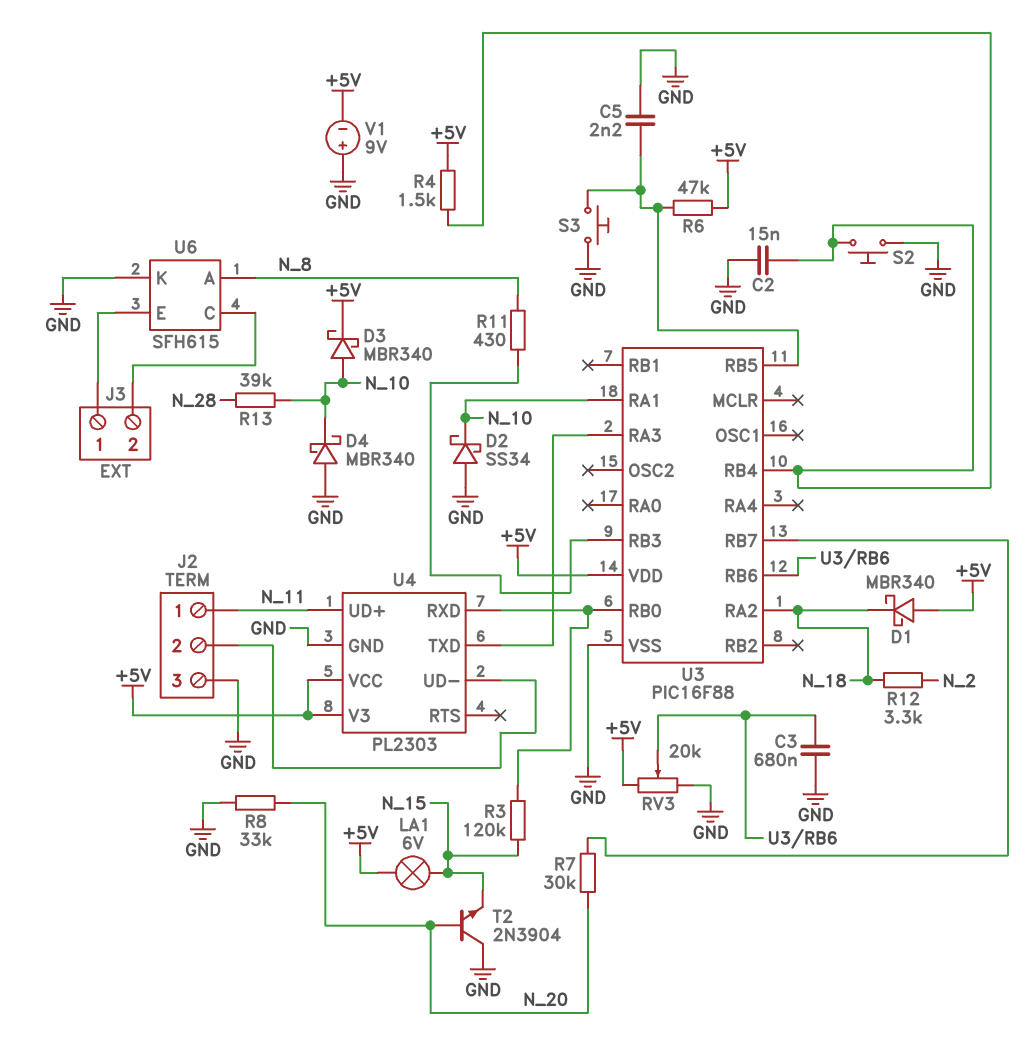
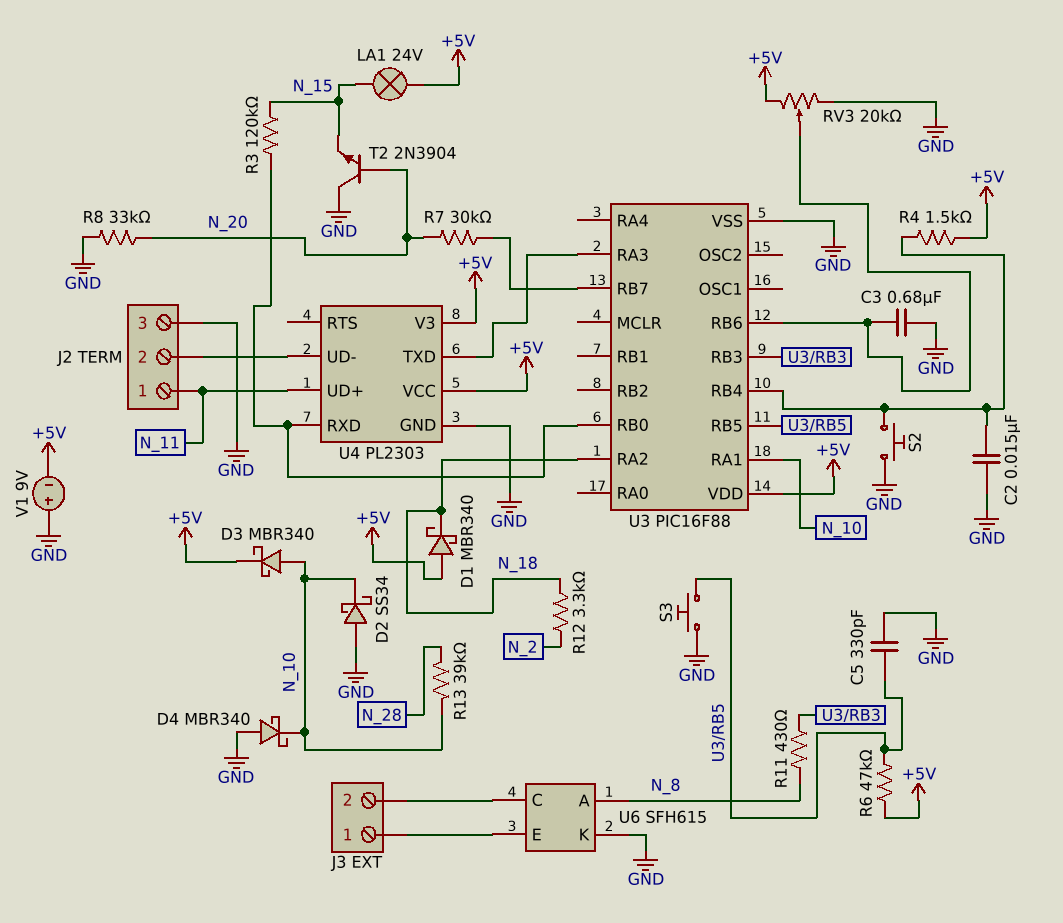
C5: 2.2nF (GND, U3/RB5) -> 330pF (GND, U3/RB5)
LA1: lamp 6V (+5V, N_15) -> lamp 24V (+5V, N_15)

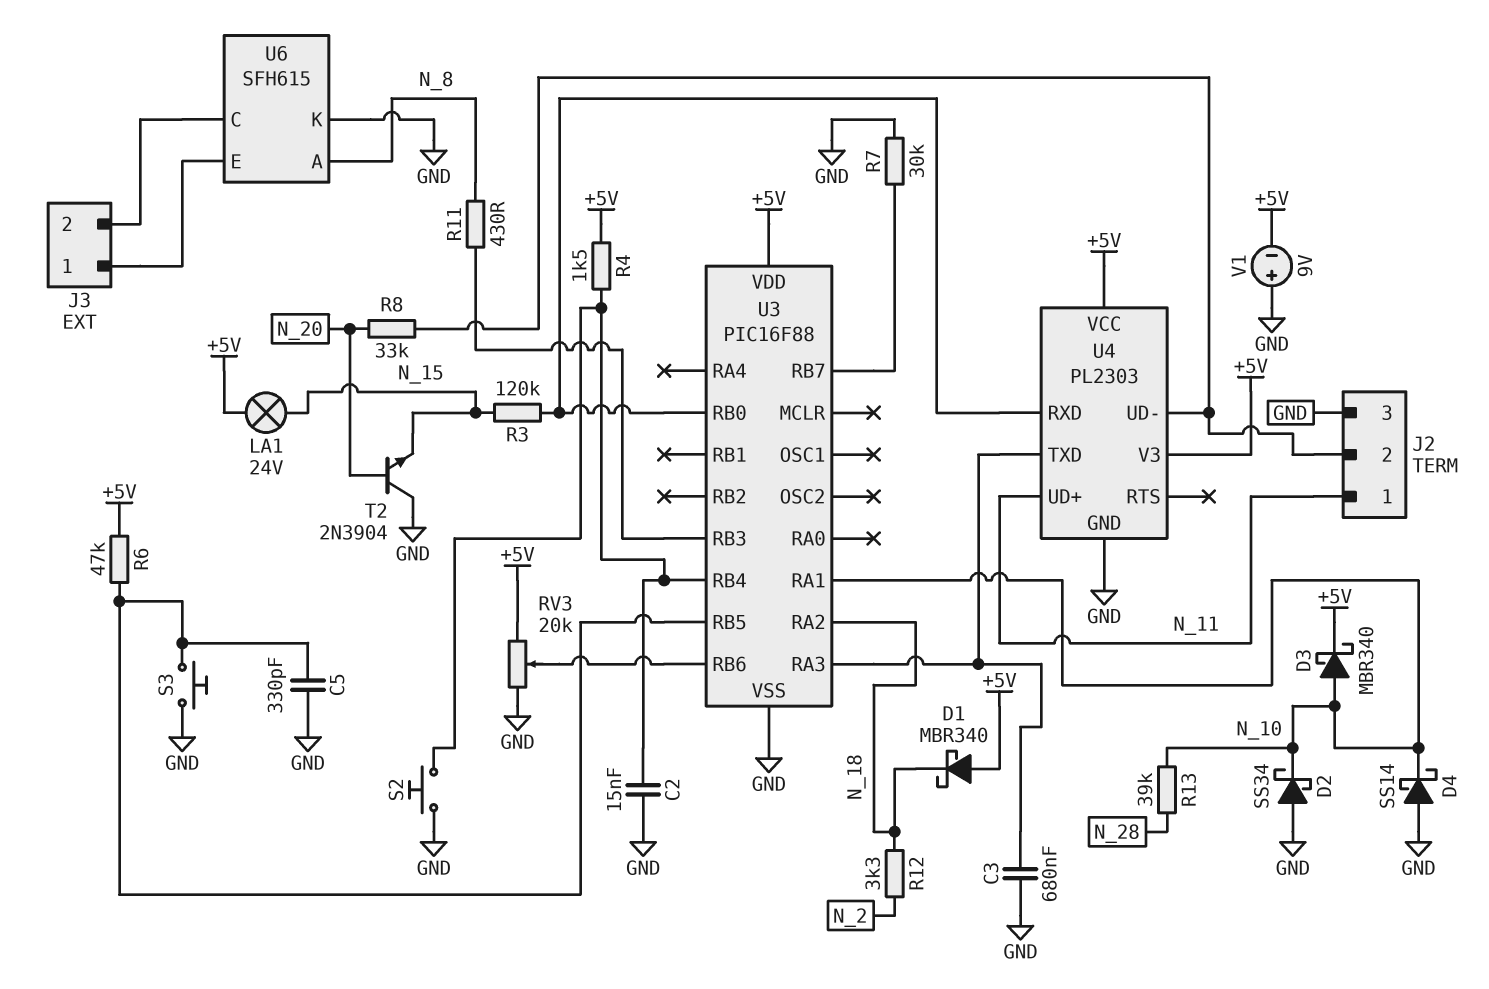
C3: 680nF (GND, U3/RB6) -> 680nF (GND, U3/RA3)
D4: schottky MBR340 (A GND, K N_10) -> schottky SS14 (A GND, K N_10)
R7: 30k (N_20, U3/RB7) -> 30k (GND, U3/RB7)
R8: 33k (GND, N_20) -> 33k (J2/2, N_20)

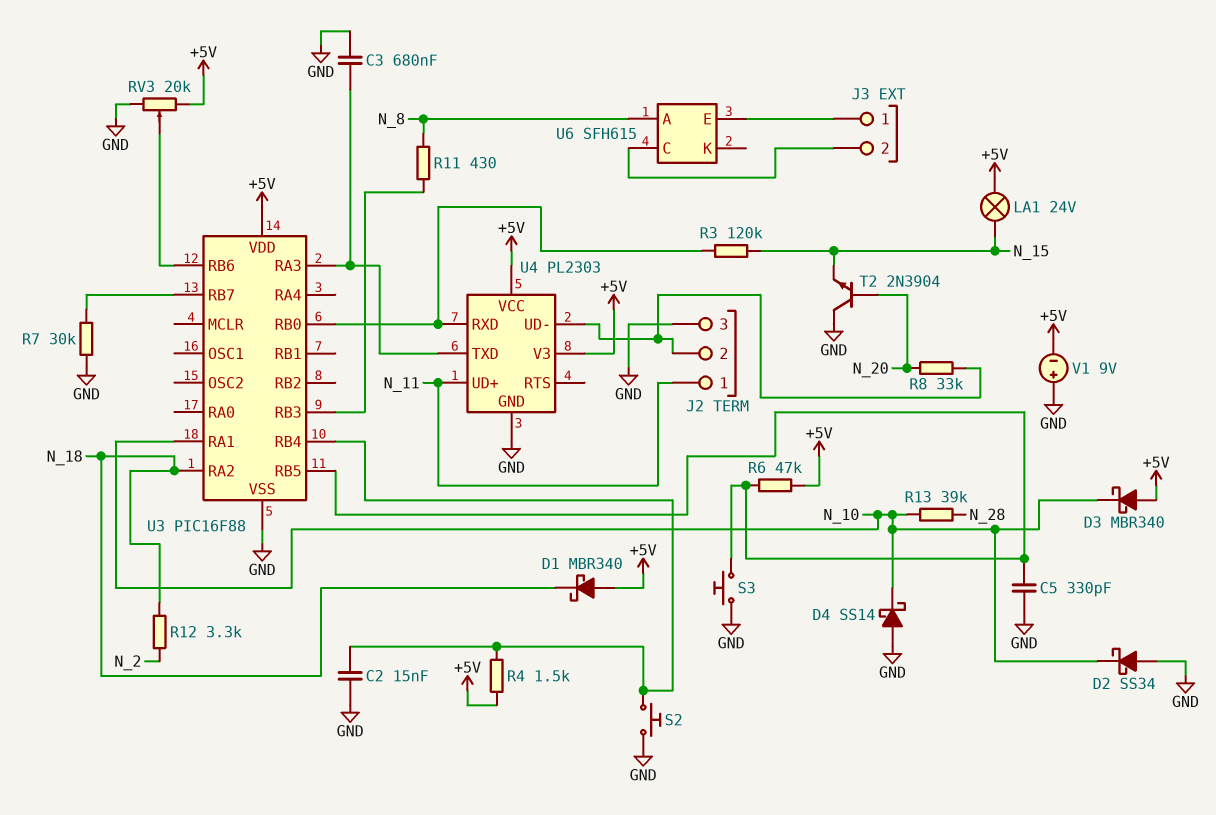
D3: schottky MBR340 (A N_10, K +5V) -> schottky MBR340 (A +5V, K N_10)
U6 pin K: GND -> none

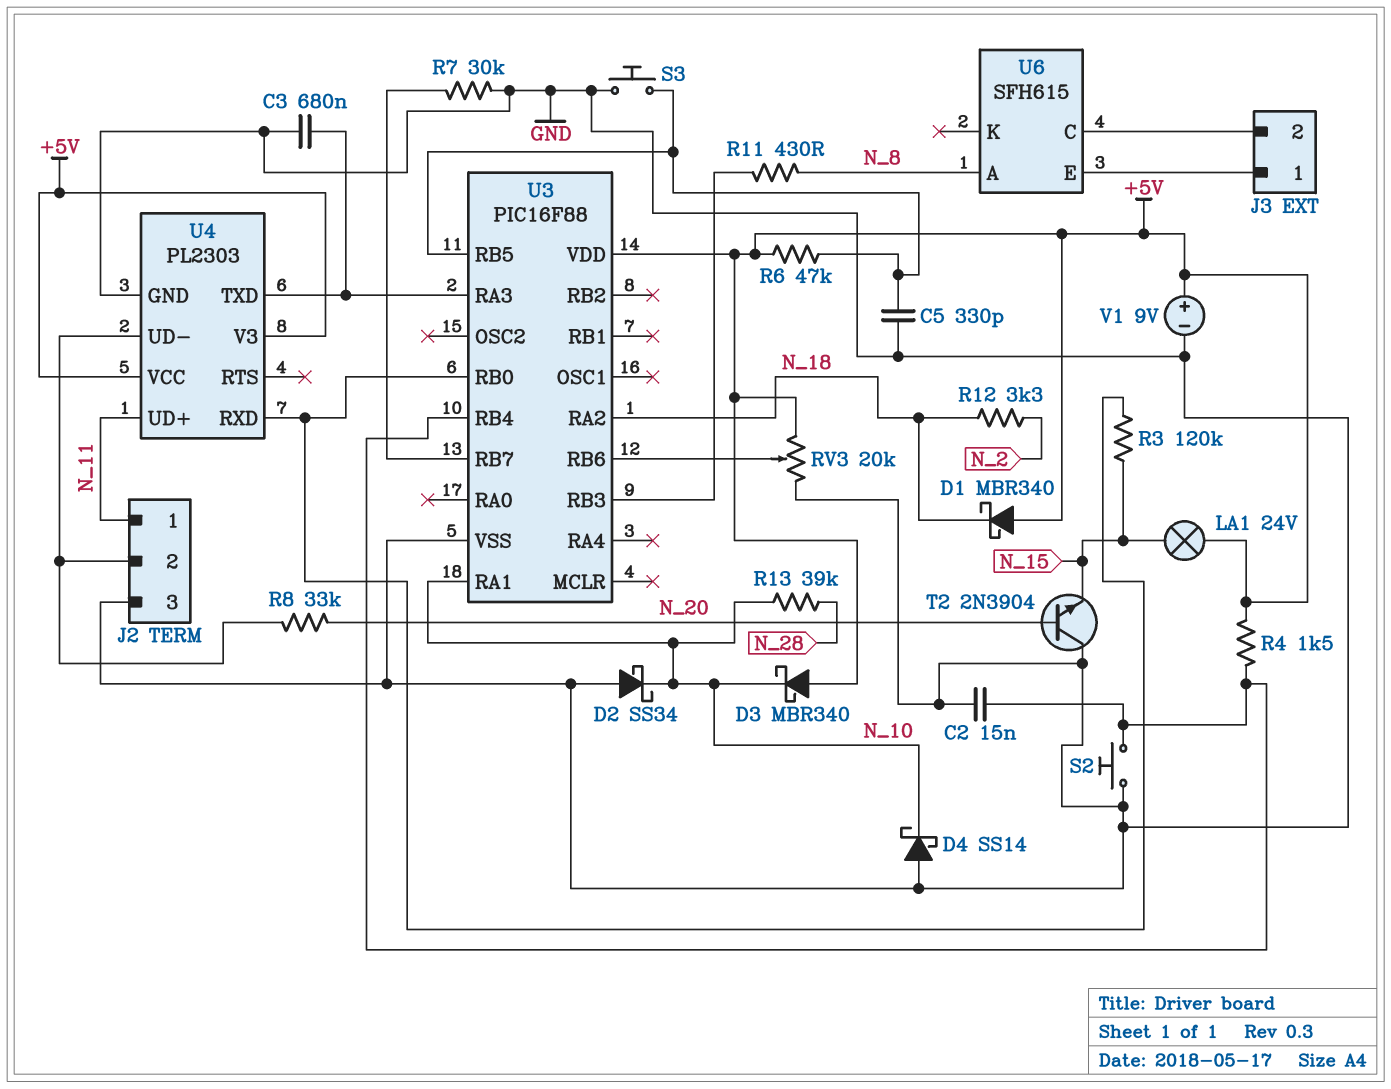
V1: 9V (plus GND, minus +5V) -> 9V (plus +5V, minus GND)

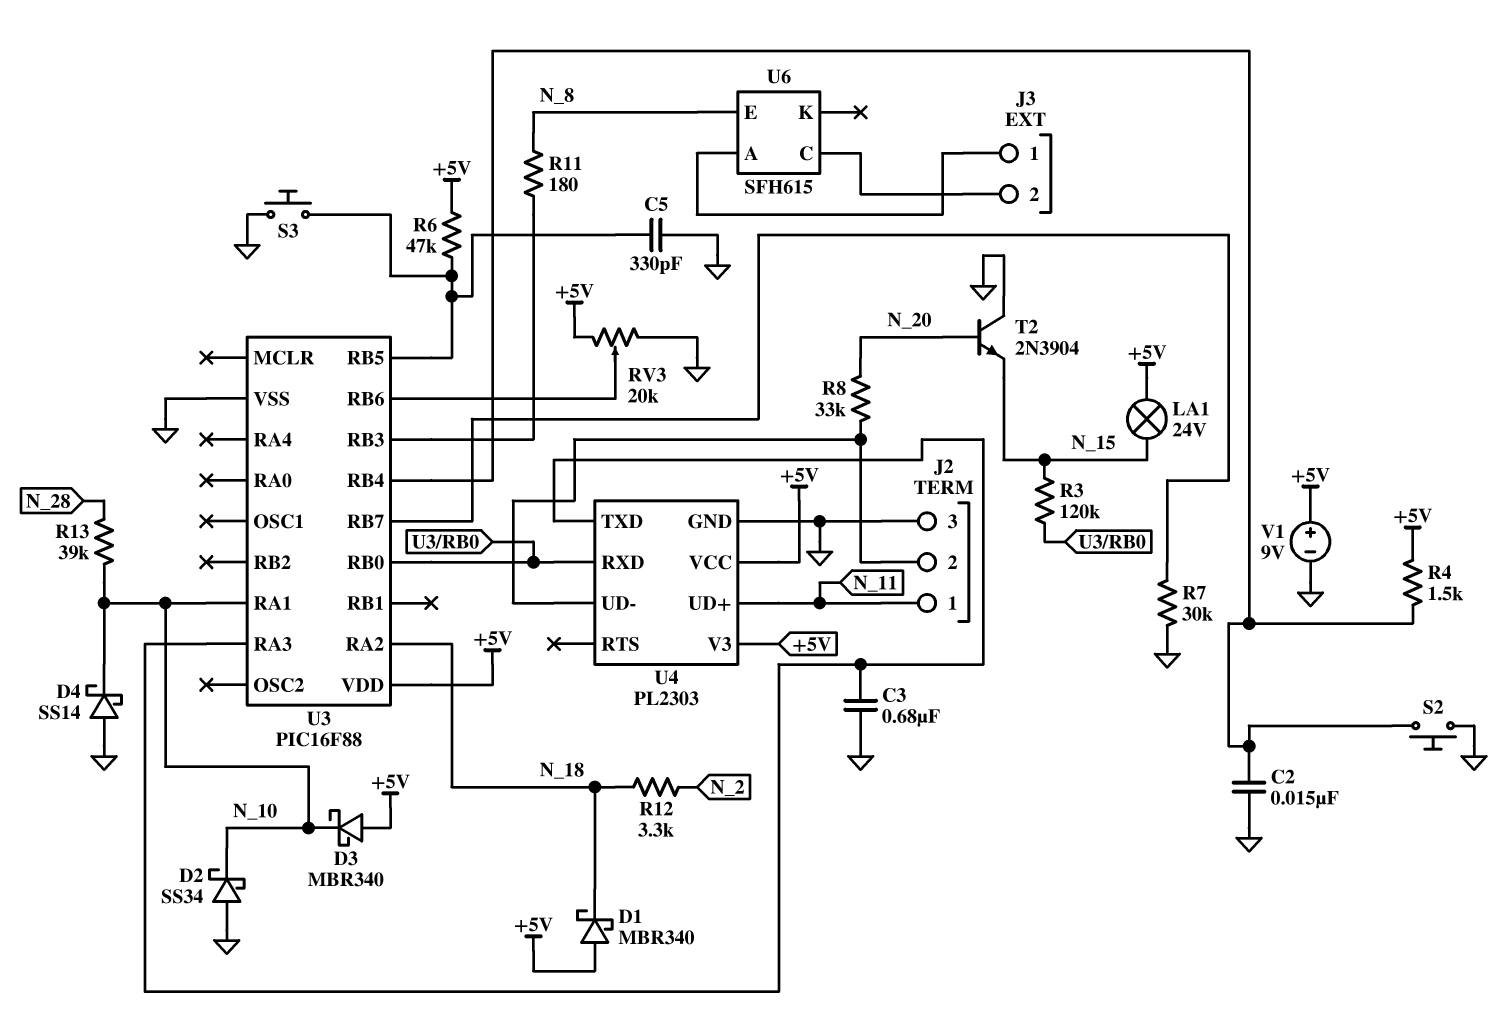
R11: 430 (N_8, U3/RB3) -> 180 (N_8, U3/RB3)
U6 pin A: N_8 -> J3/1
U6 pin E: J3/1 -> N_8

